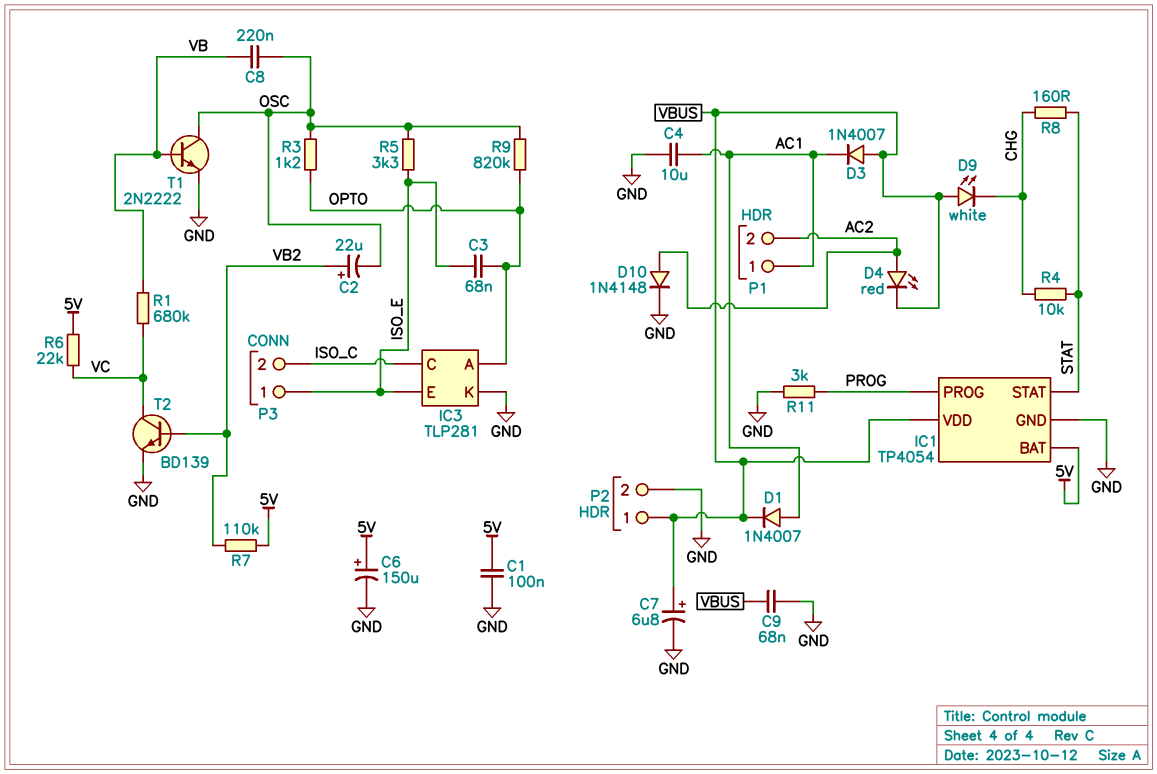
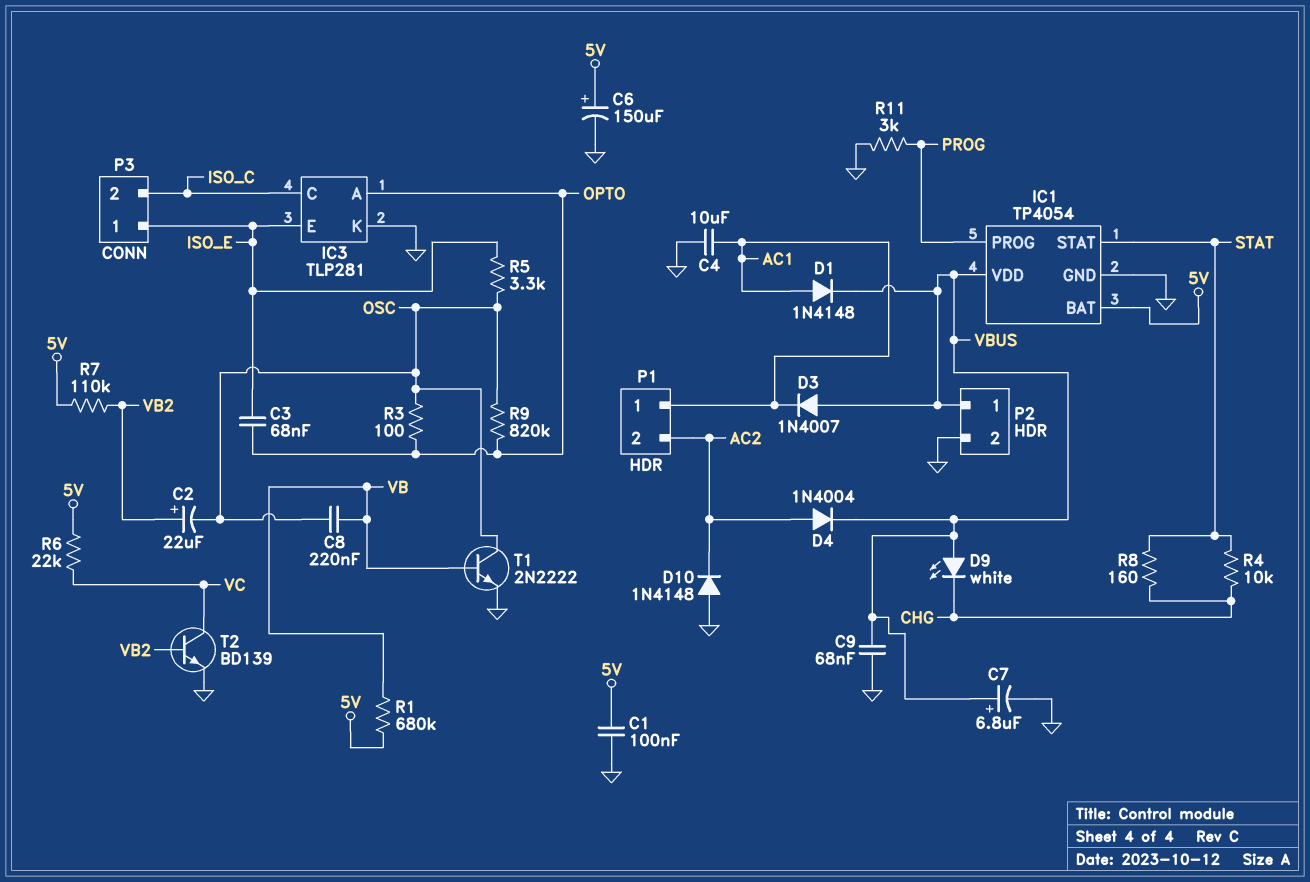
D1: diode 1N4007 (A AC1, K VBUS) -> diode 1N4148 (A AC1, K VBUS)
D4: LED red (A AC2, K VBUS) -> diode 1N4004 (A AC2, K VBUS)
D10: diode 1N4148 (A AC2, K GND) -> diode 1N4148 (A GND, K AC2)
R1: 680k (VB, VC) -> 680k (5V, VB)
R3: 1.2k (OPTO, OSC) -> 100 (OPTO, OSC)

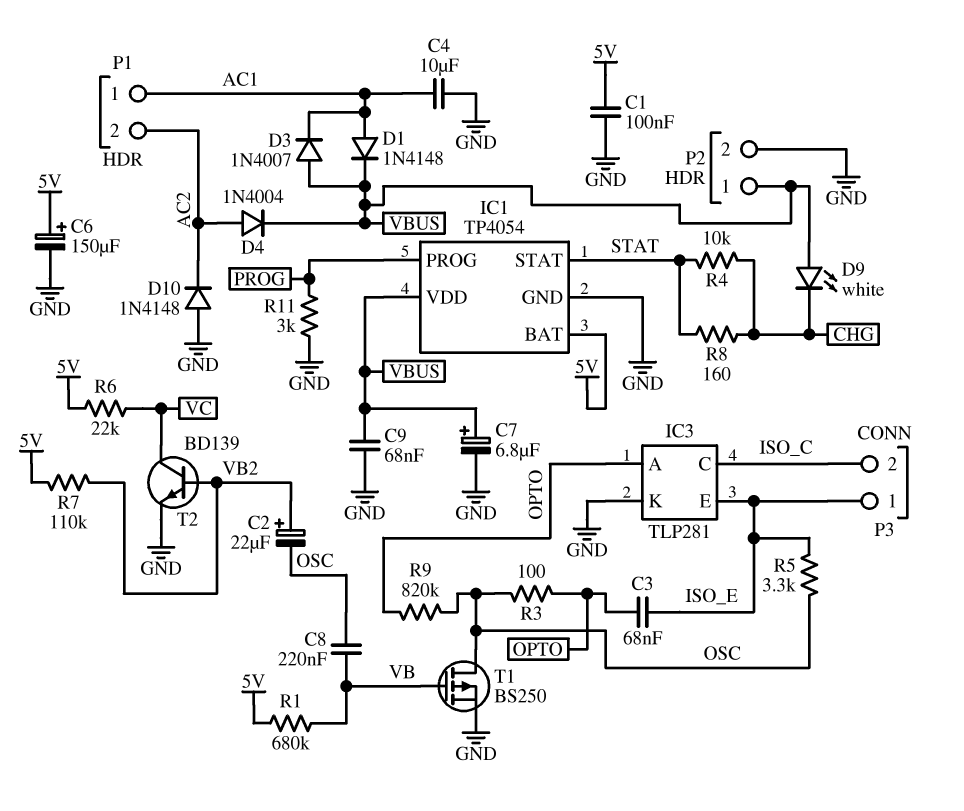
T1: NPN 2N2222 (B VB, C OSC, E GND) -> PMOS BS250 (G VB, D OSC, S GND)

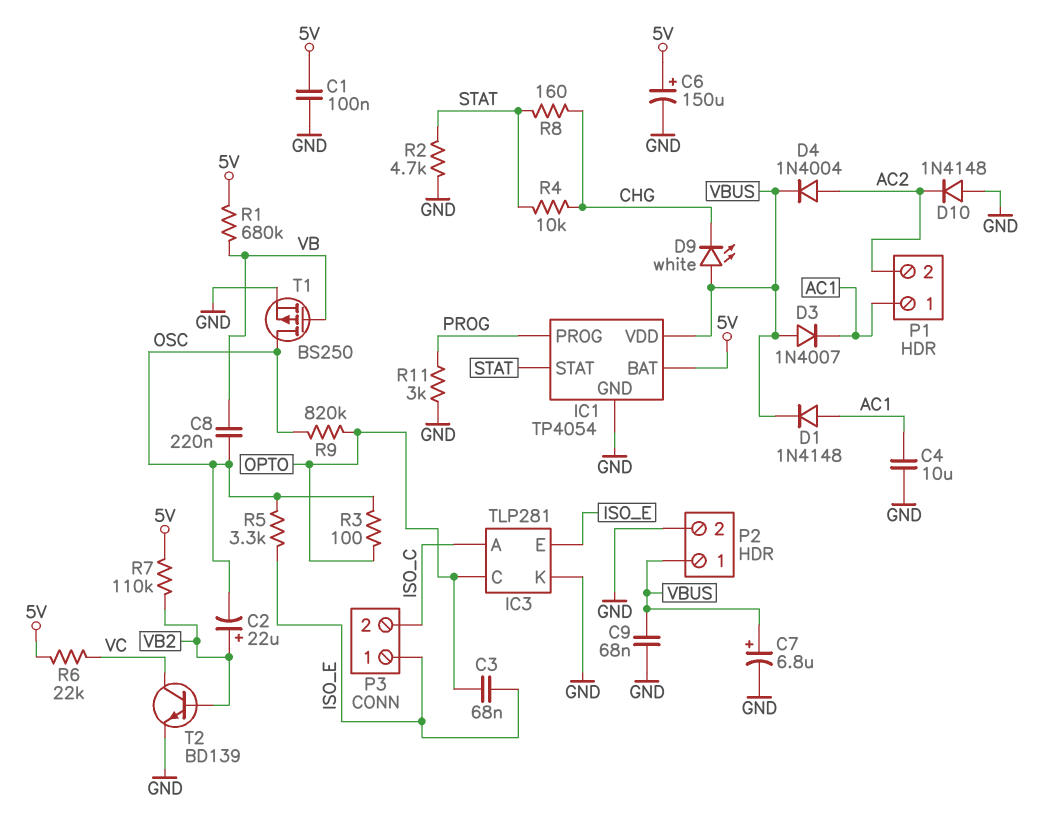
IC3 pin A: OPTO -> ISO_C
IC3 pin C: ISO_C -> OPTO
R2: none -> 4.7k (GND, STAT)

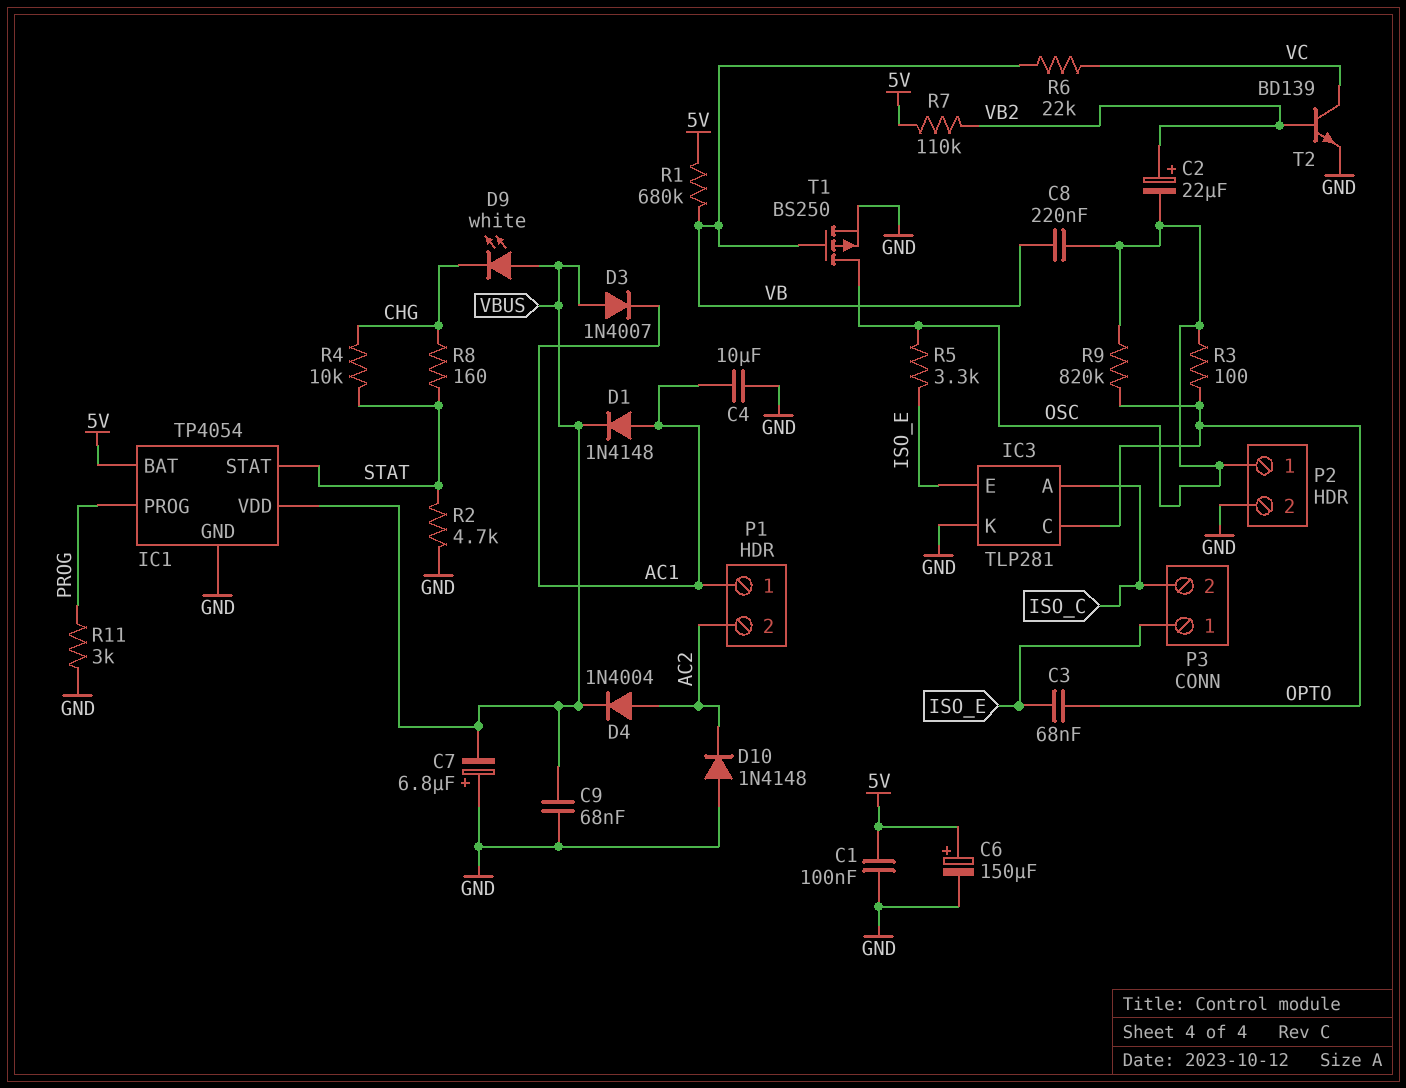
C7: 6.8uF (plus VBUS, minus GND) -> 6.8uF (plus GND, minus VBUS)
P2 pin 1: VBUS -> OSC
R6: 22k (5V, VC) -> 22k (VB, VC)

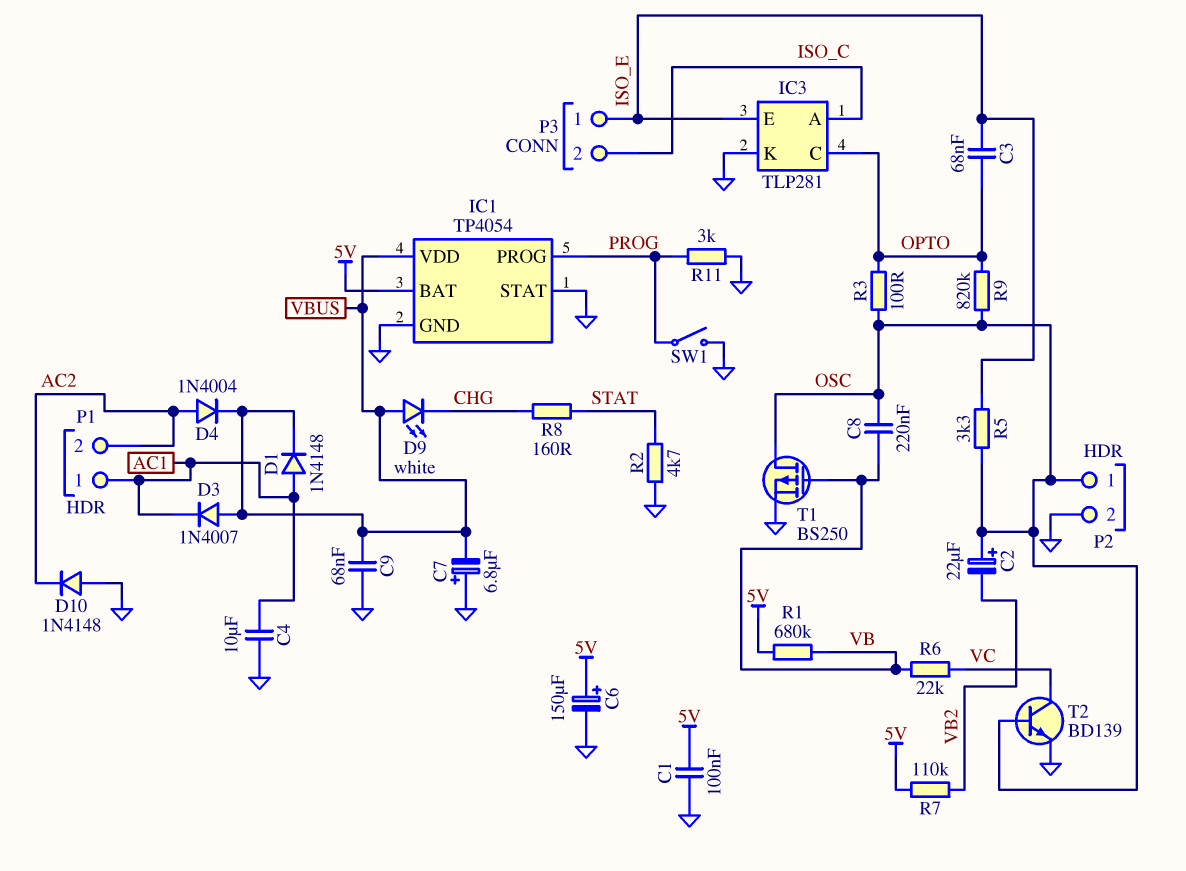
C2: 22uF (plus VB2, minus OSC) -> 22uF (plus OSC, minus VB2)
IC1 pin STAT: STAT -> GND
R4: 10k (CHG, STAT) -> none
SW1: none -> switch (GND, PROG)
T2: NPN BD139 (B VB2, C VC, E GND) -> NPN BD139 (B OSC, C VC, E GND)

